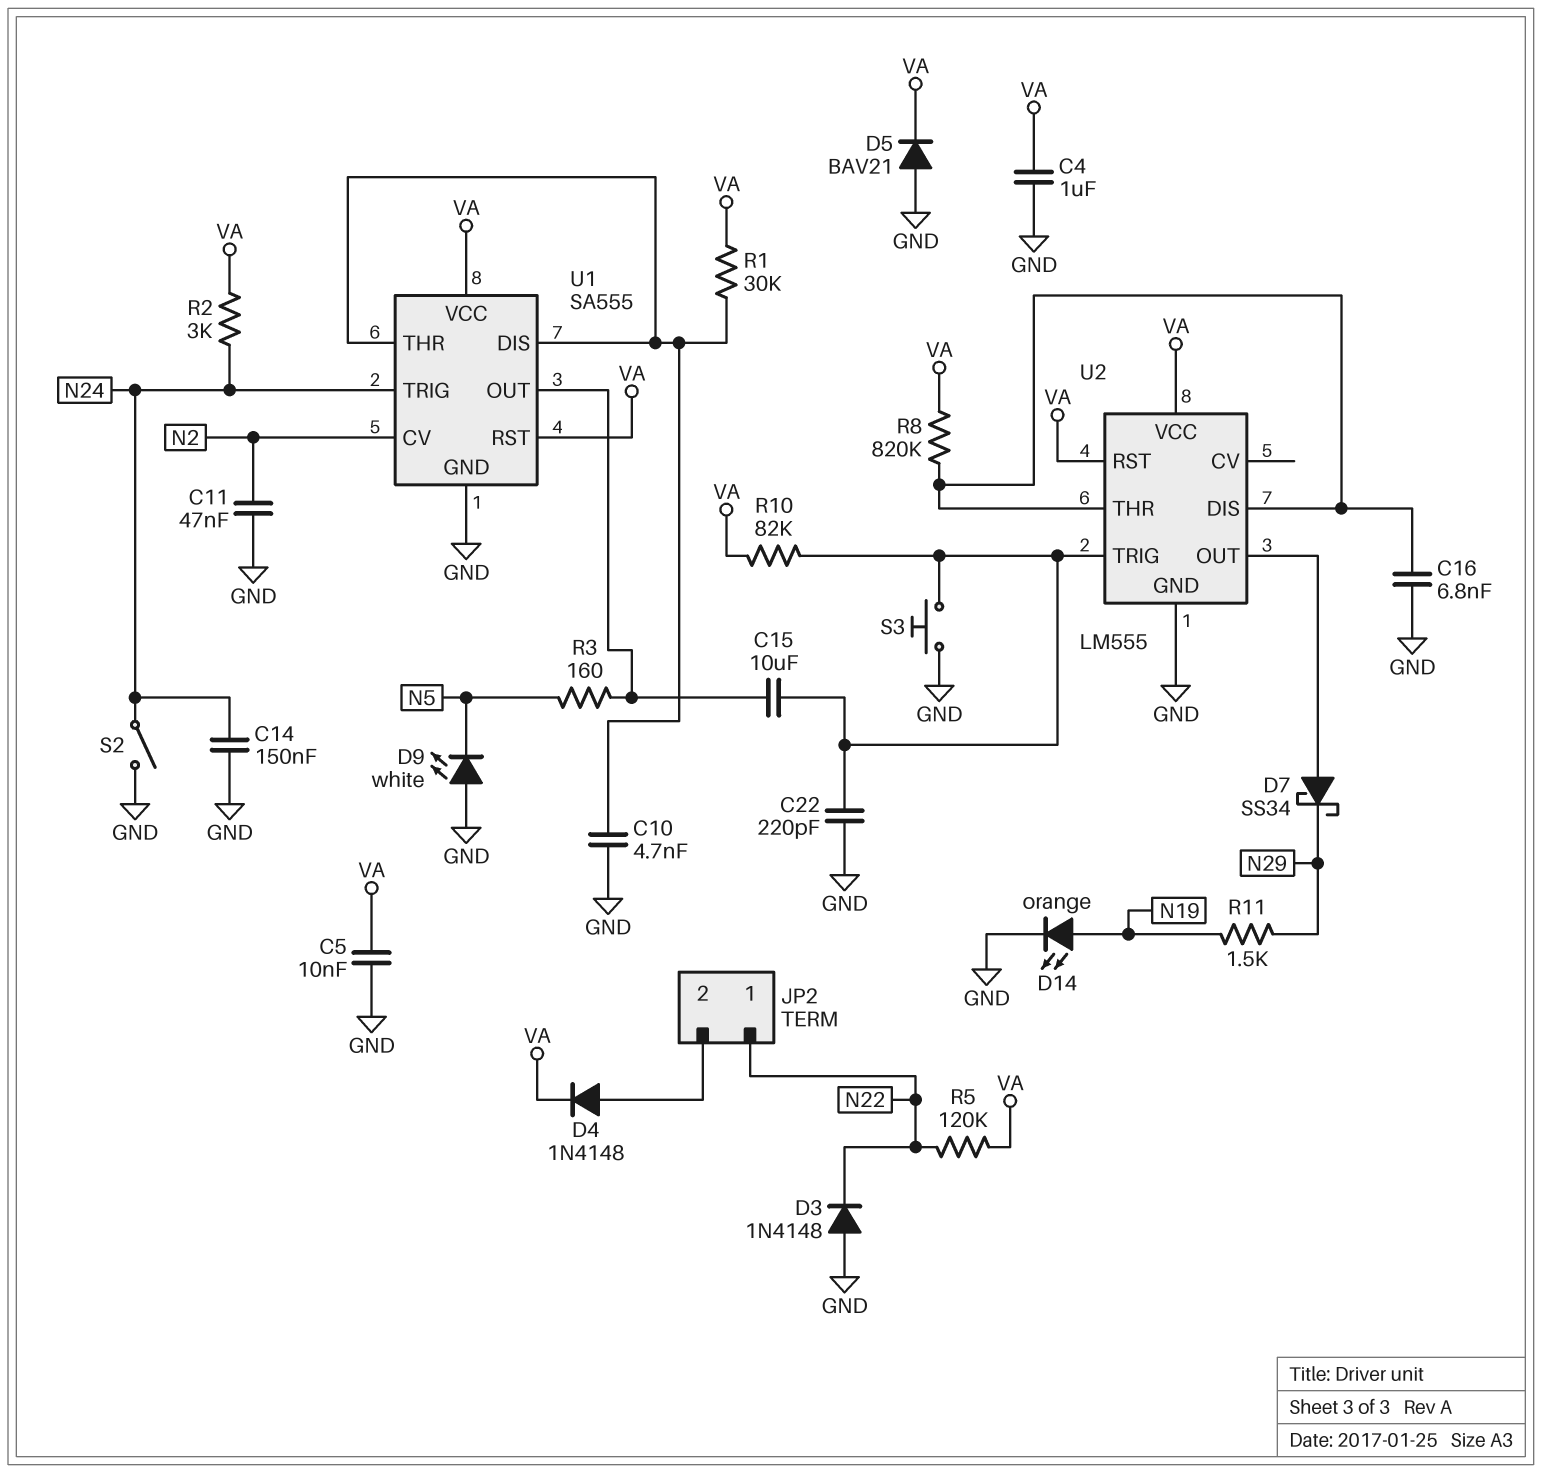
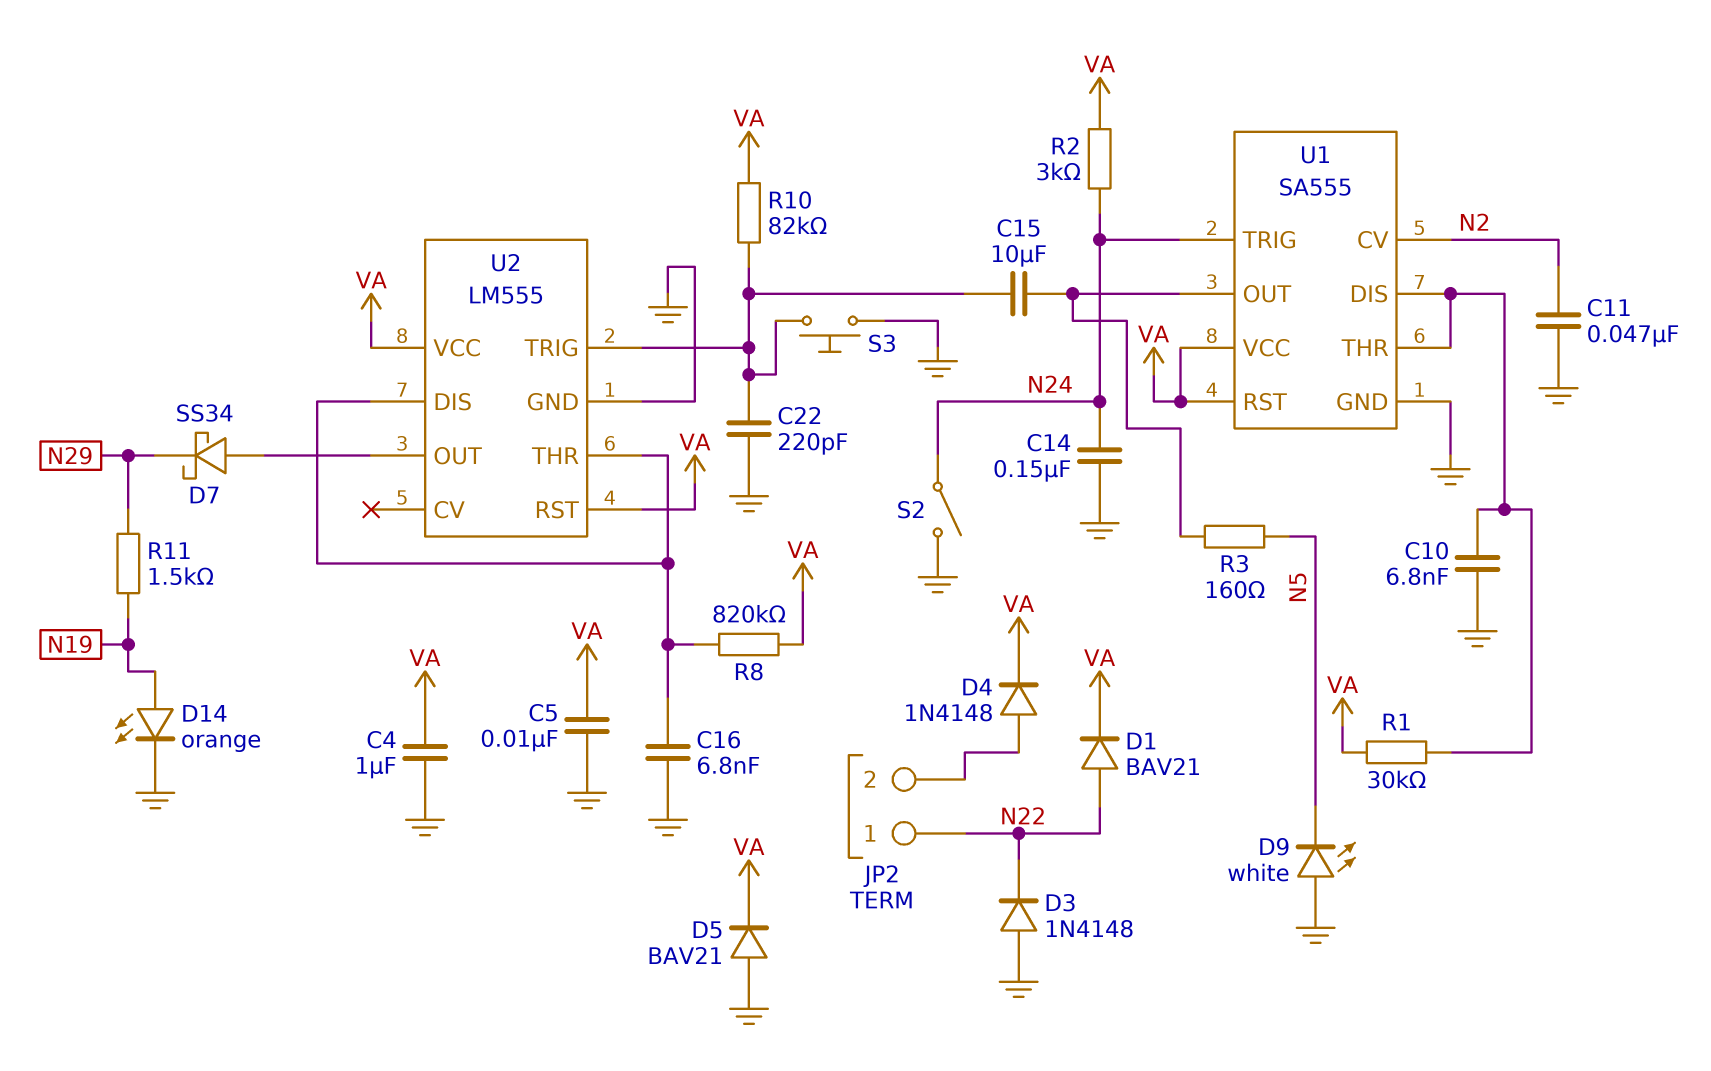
C10: 4.7nF (GND, U1/DIS) -> 6.8nF (GND, U1/DIS)
D1: none -> diode BAV21 (A N22, K VA)
R5: 120k (N22, VA) -> none

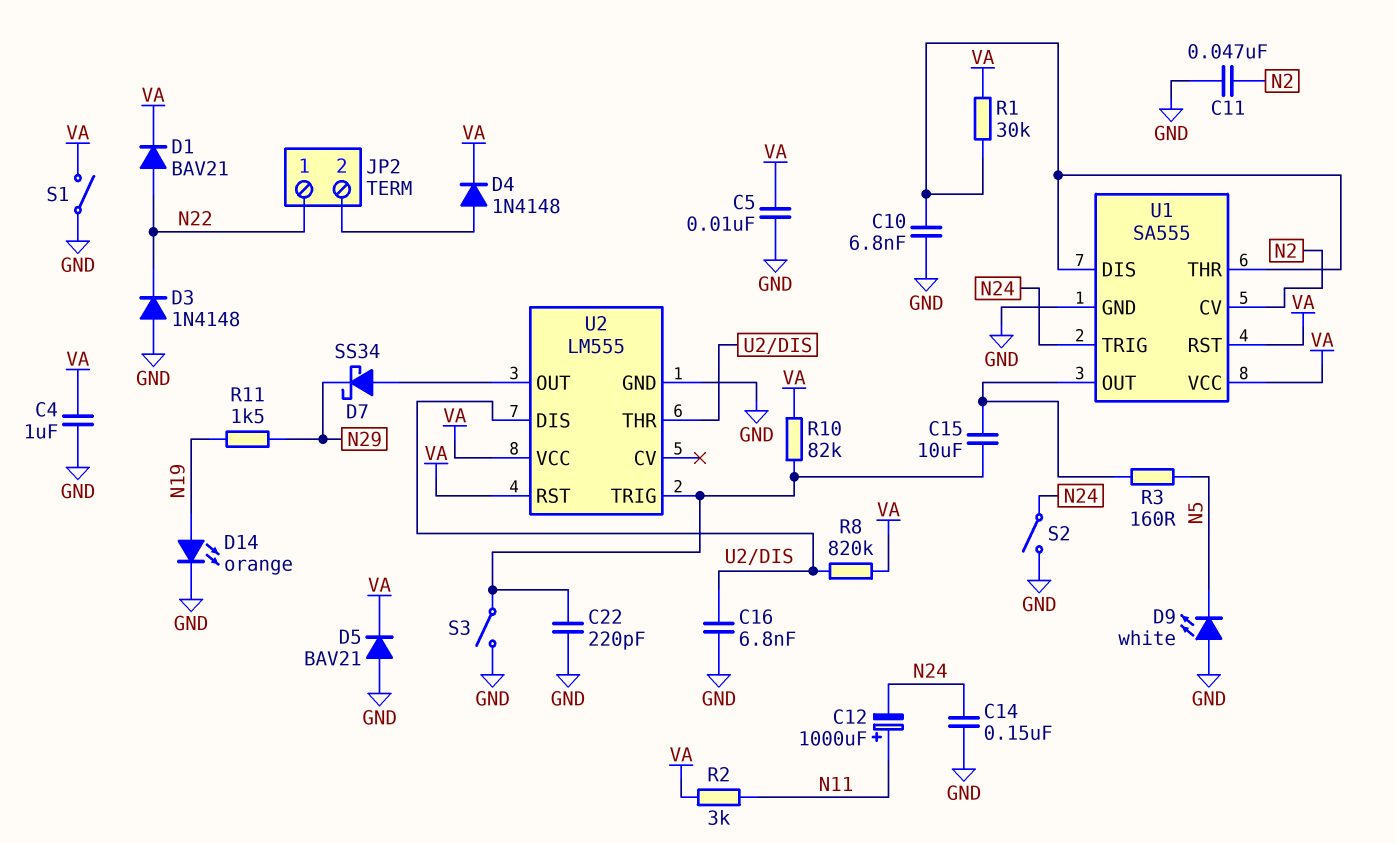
C12: none -> 1000uF (plus N11, minus N24)
R2: 3k (N24, VA) -> 3k (N11, VA)
S1: none -> switch (GND, VA)
S3: button (GND, U2/TRIG) -> switch (GND, U2/TRIG)

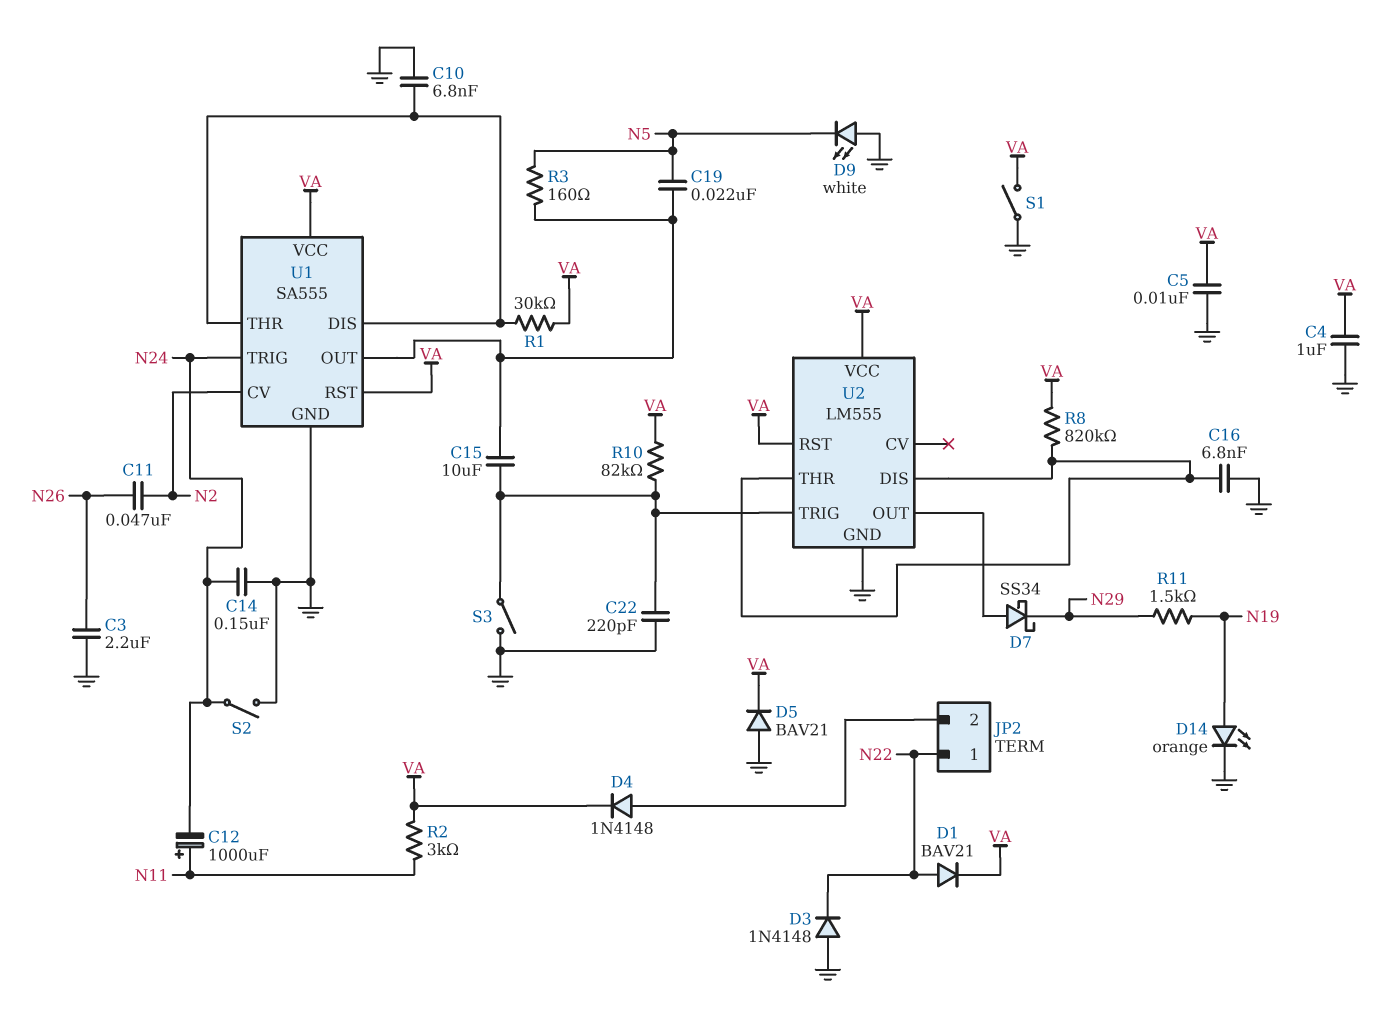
C3: none -> 2.2uF (GND, N26)
C11: 47nF (GND, N2) -> 47nF (N2, N26)
C19: none -> 22nF (N5, U1/OUT)

